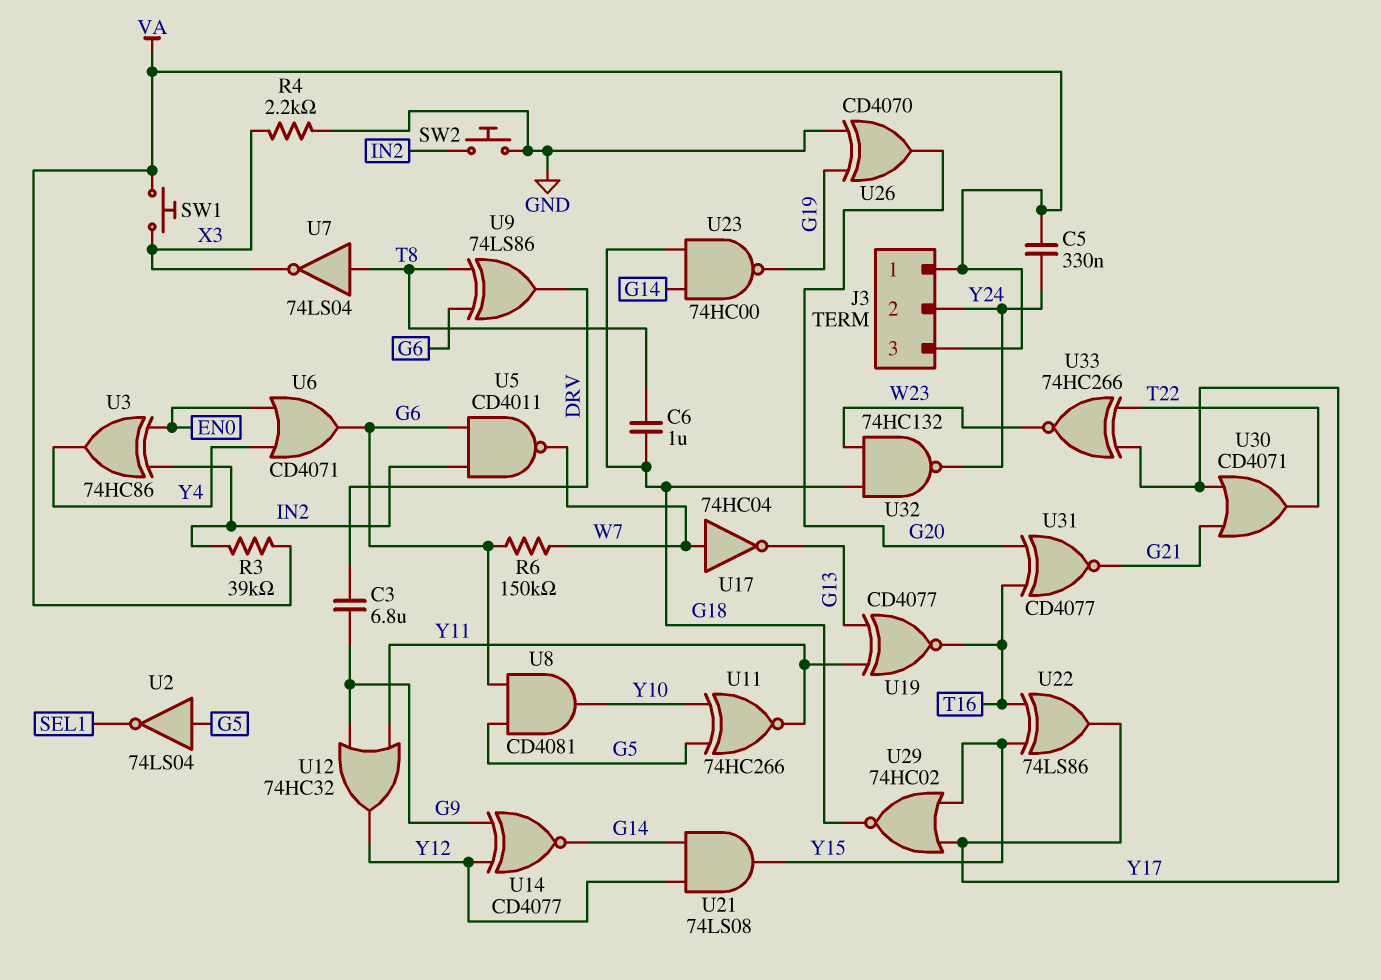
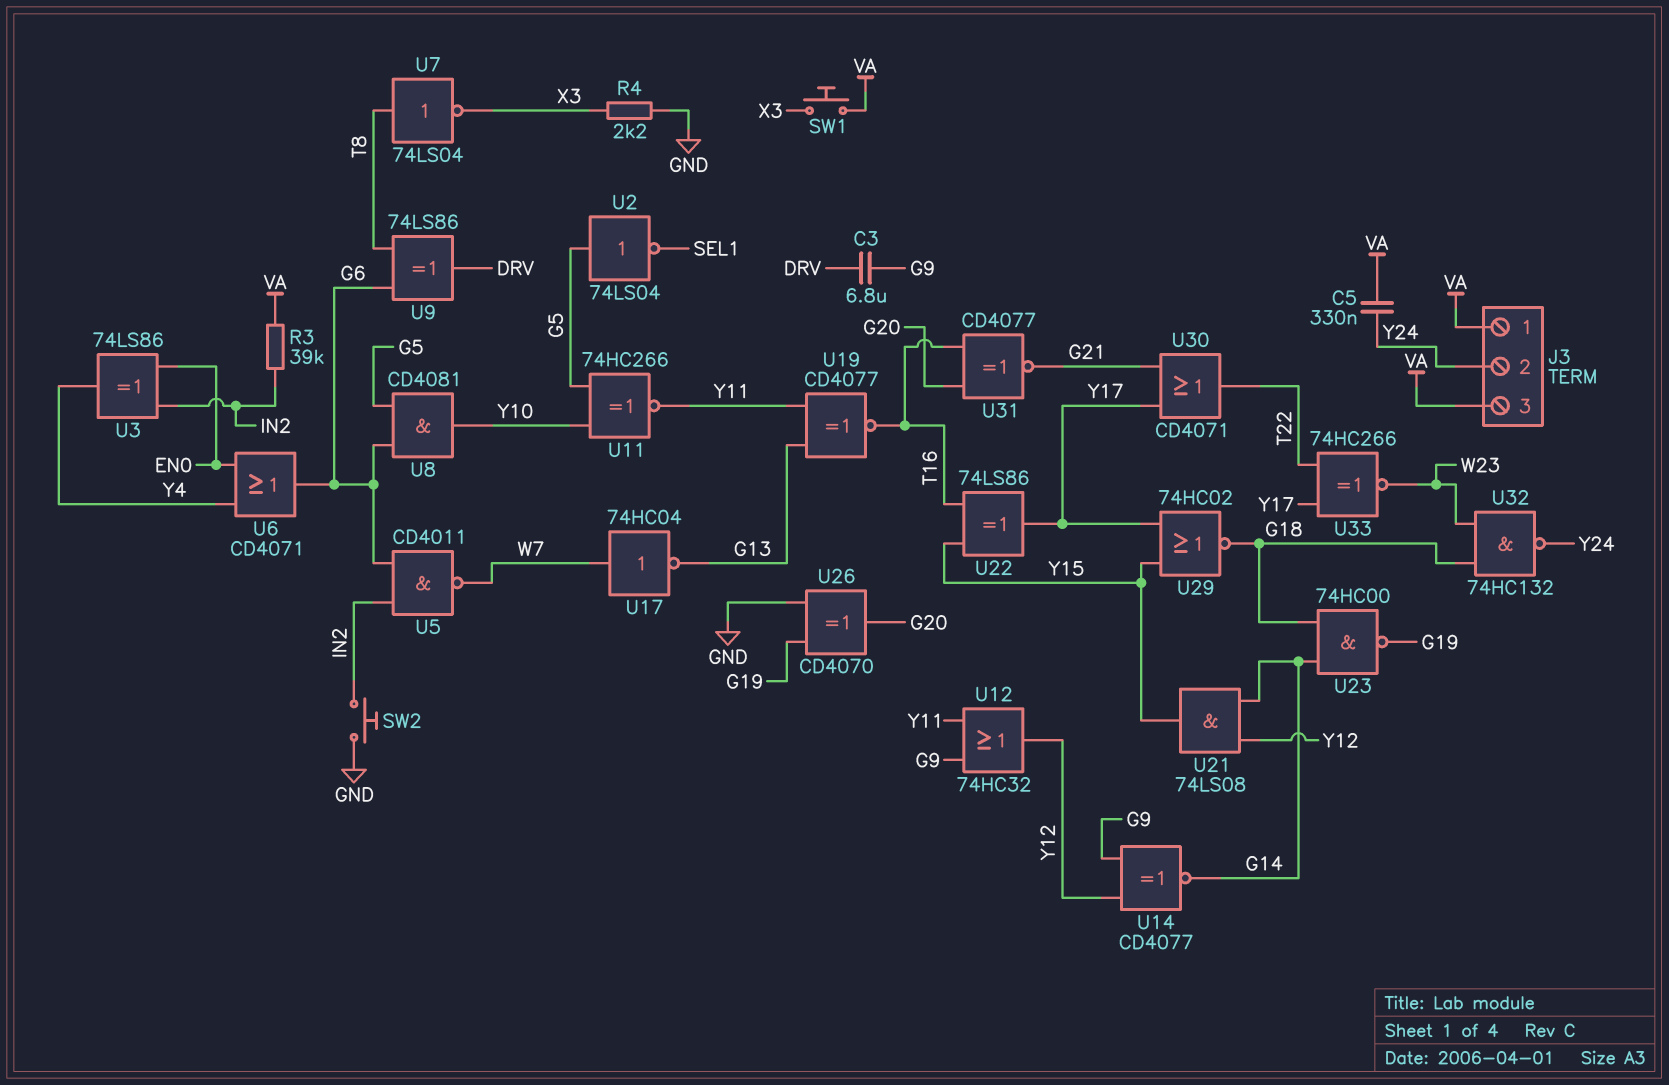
C6: 1uF (G18, T8) -> none
R6: 150k (G6, W7) -> none
U3: XOR 74HC86 (in EN0, in IN2, out Y4) -> XOR 74LS86 (in EN0, in IN2, out Y4)

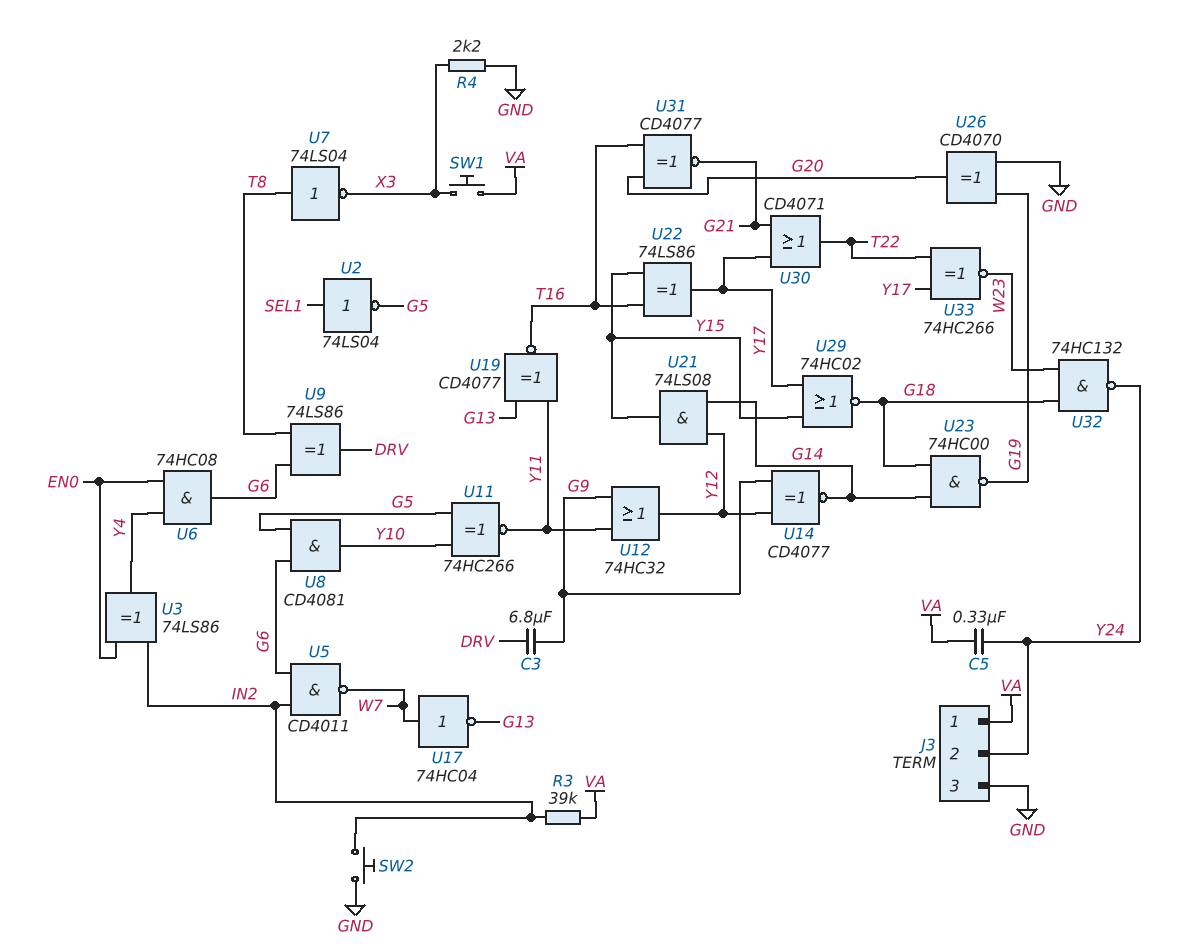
J3 pin 3: VA -> GND
U2: NOT 74LS04 (in G5, out SEL1) -> NOT 74LS04 (in SEL1, out G5)
U6: OR CD4071 (in EN0, in Y4, out G6) -> AND 74HC08 (in EN0, in Y4, out G6)

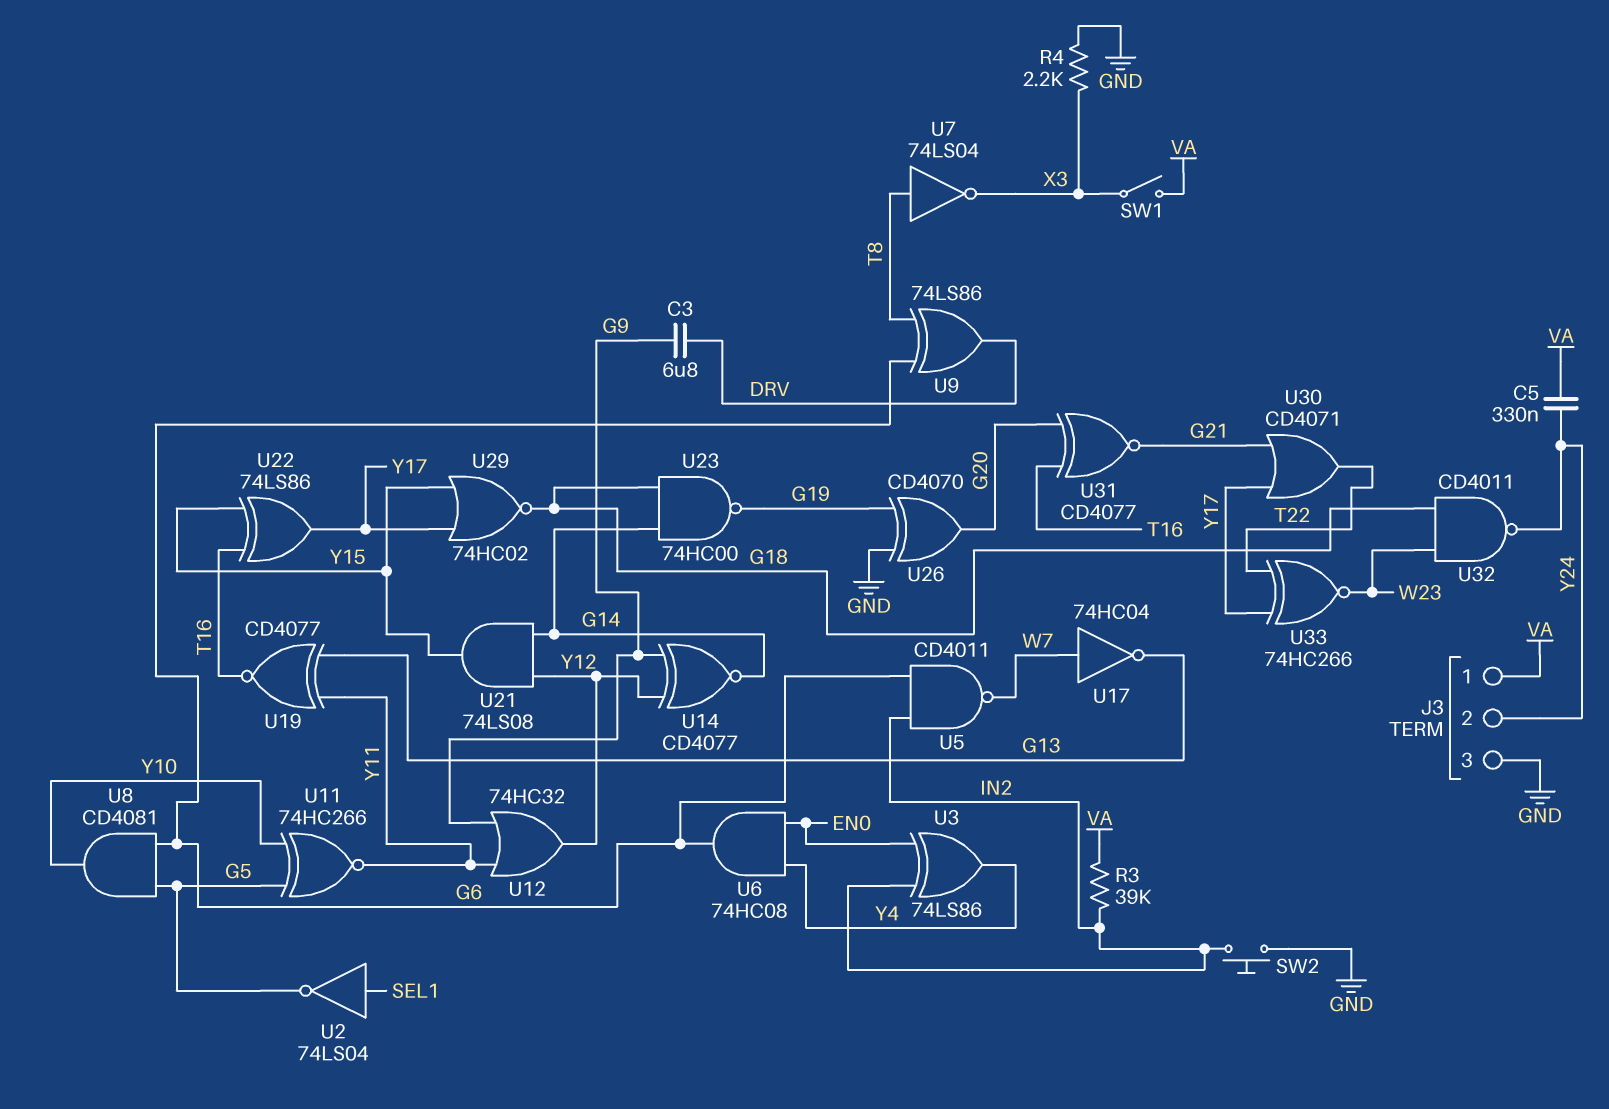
SW1: button (VA, X3) -> switch (VA, X3)
U32: NAND 74HC132 (in G18, in W23, out Y24) -> NAND CD4011 (in G18, in W23, out Y24)

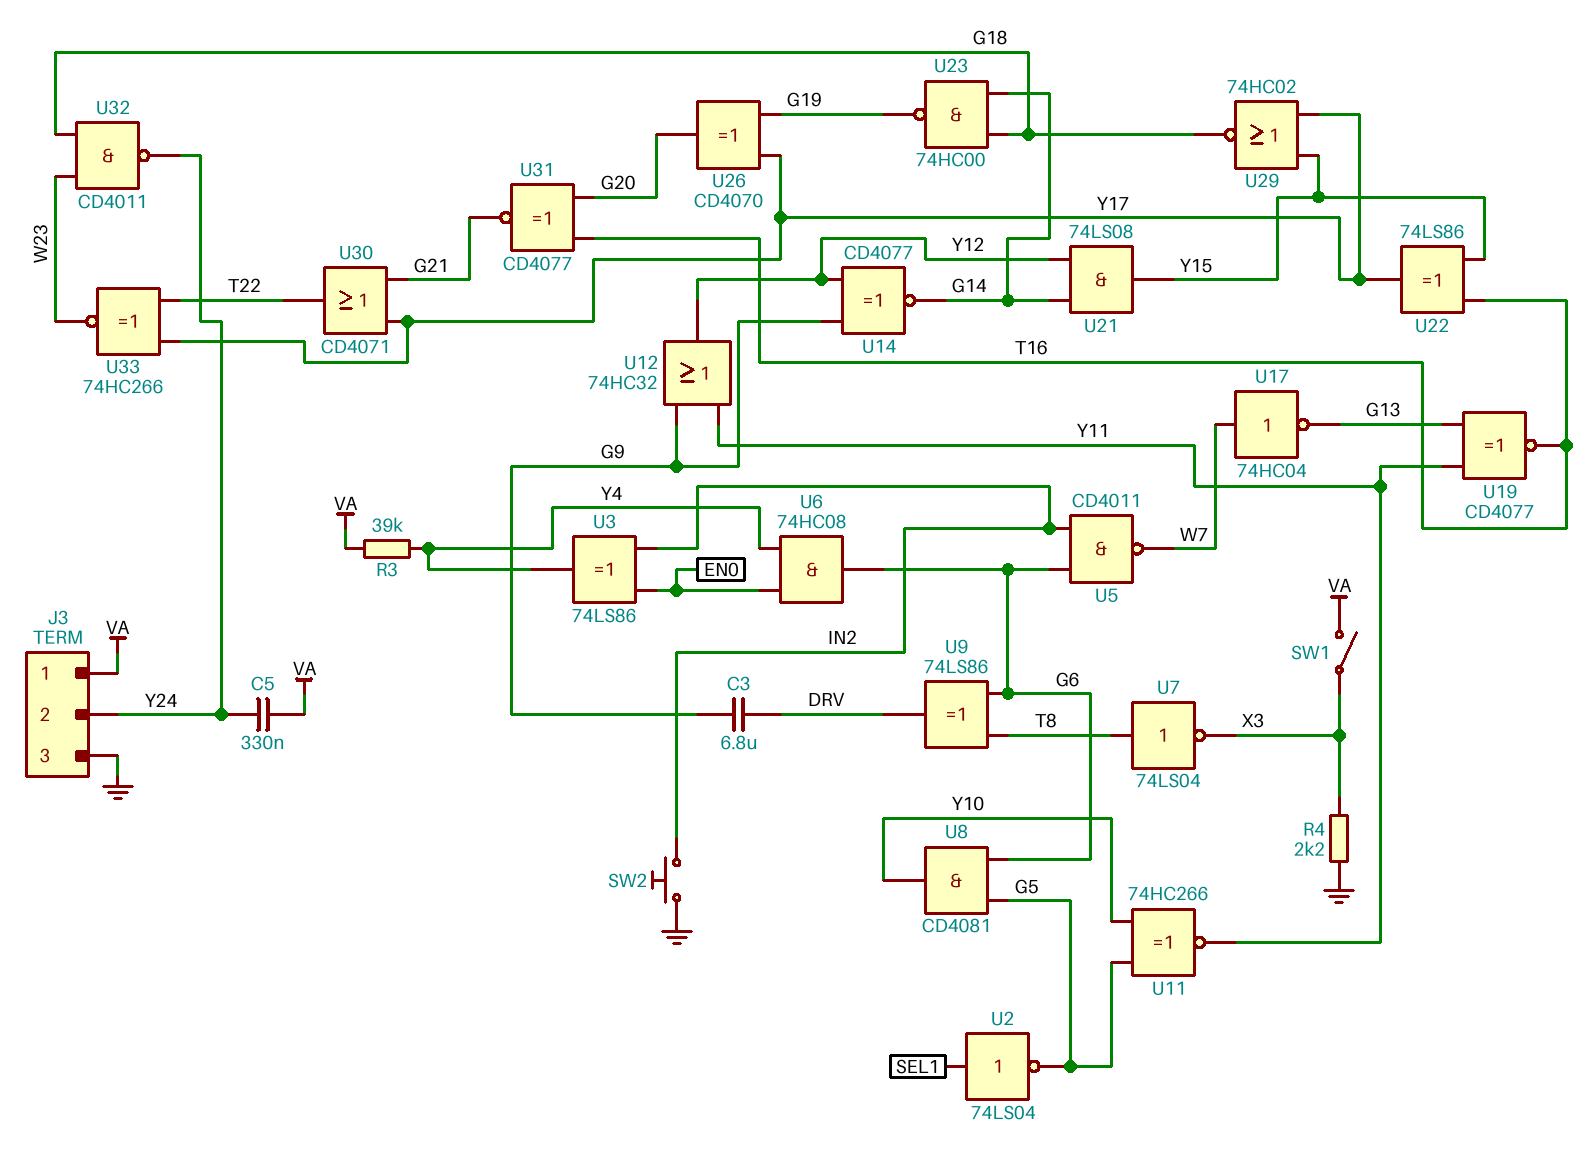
R3: 39k (IN2, VA) -> 39k (VA, Y4)
U26: XOR CD4070 (in G19, in GND, out G20) -> XOR CD4070 (in G19, in Y17, out G20)

